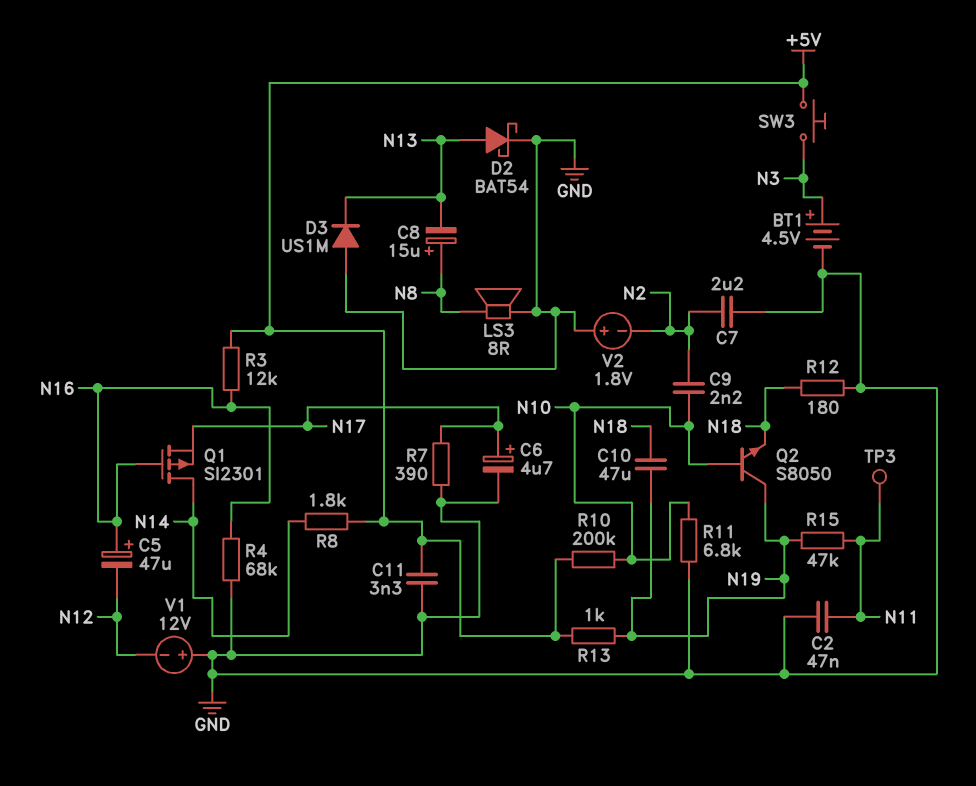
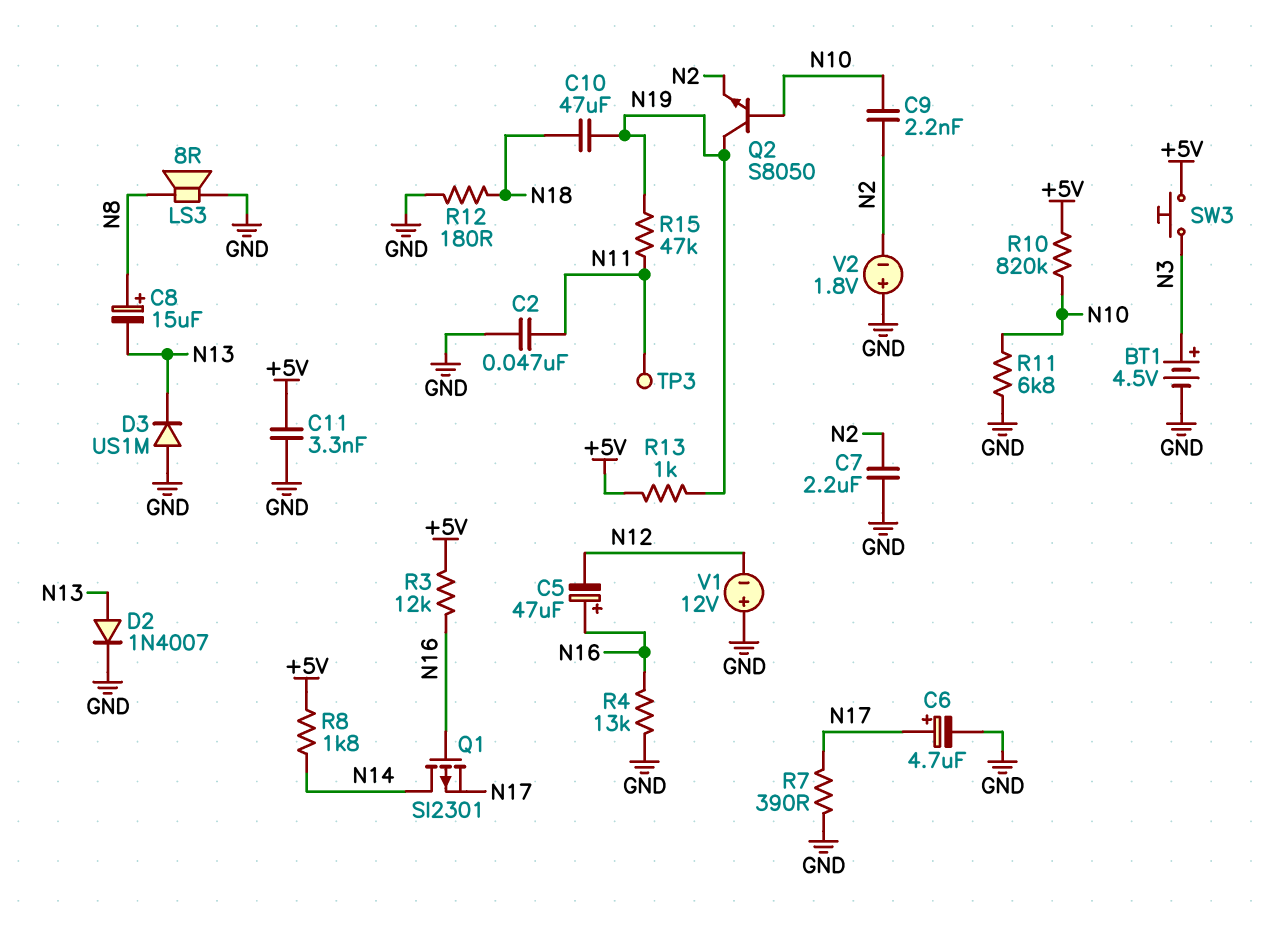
D2: schottky BAT54 (A N13, K GND) -> diode 1N4007 (A N13, K GND)
Q2: NPN S8050 (B N10, C N19, E N18) -> NPN S8050 (B N10, C N19, E N2)
R4: 68k (GND, N16) -> 13k (GND, N16)
R10: 200k (+5V, N10) -> 820k (+5V, N10)

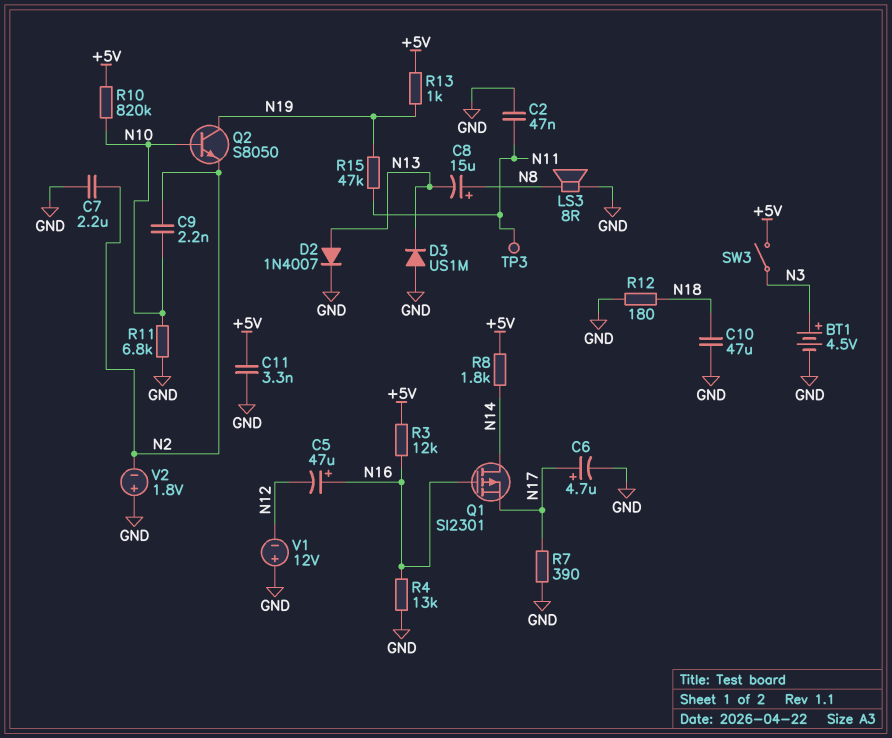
C10: 47uF (N18, N19) -> 47uF (GND, N18)
SW3: button (+5V, N3) -> switch (+5V, N3)

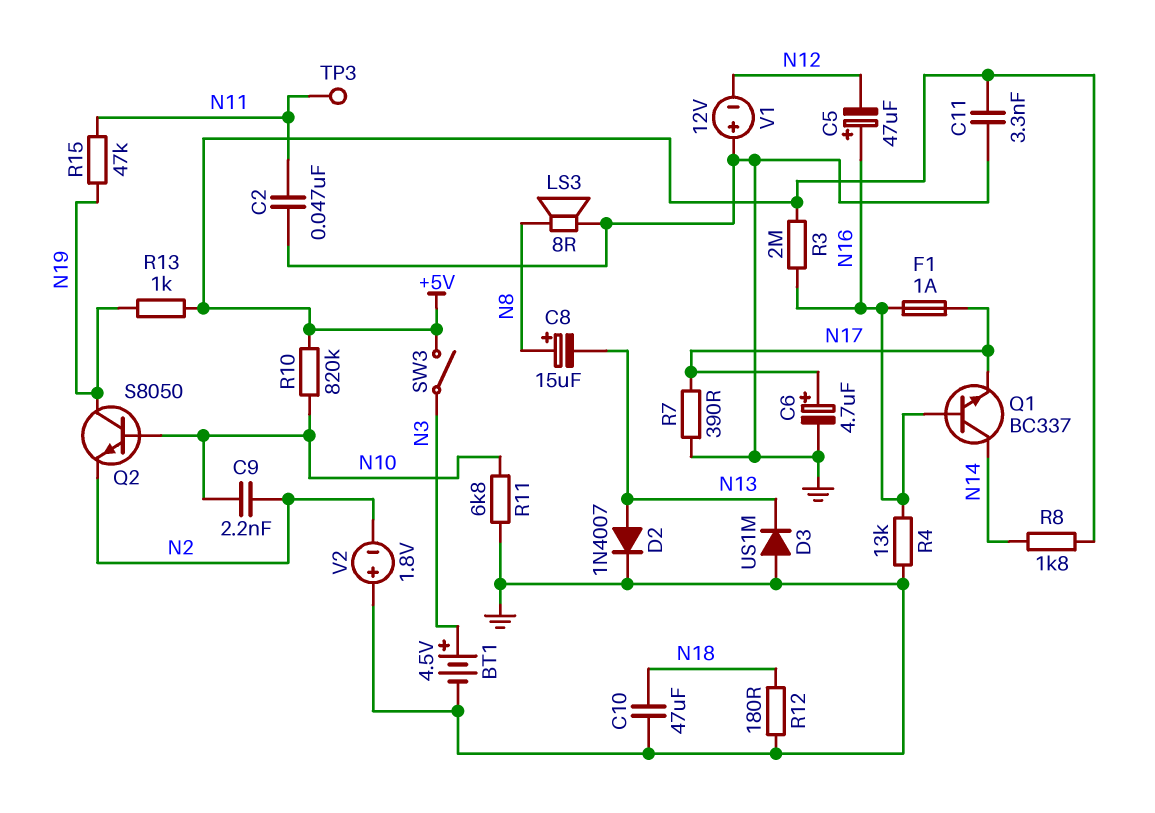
C7: 2.2uF (GND, N2) -> none
F1: none -> 1A (N16, N17)
Q1: PMOS SI2301 (G N16, D N14, S N17) -> NPN BC337 (B N16, C N14, E N17)
R3: 12k (+5V, N16) -> 2M (+5V, N16)

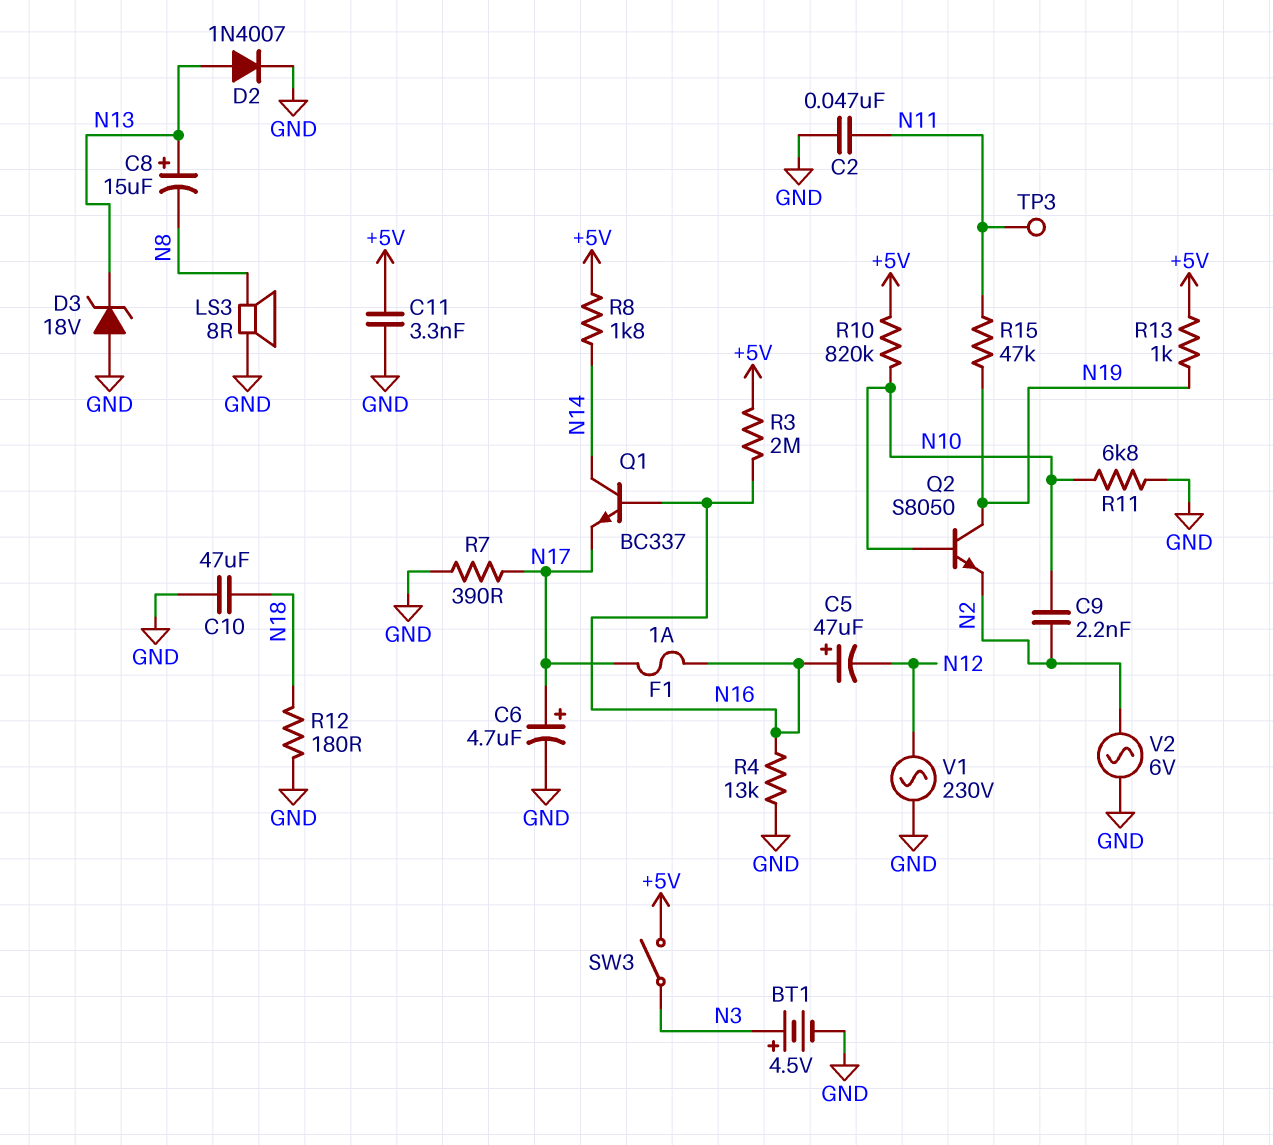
C8: 15uF (plus N8, minus N13) -> 15uF (plus N13, minus N8)
D3: diode US1M (A GND, K N13) -> zener 18V (A GND, K N13)
V1: 12V (plus GND, minus N12) -> AC 230V (GND, N12)
V2: 1.8V (plus GND, minus N2) -> AC 6V (GND, N2)

